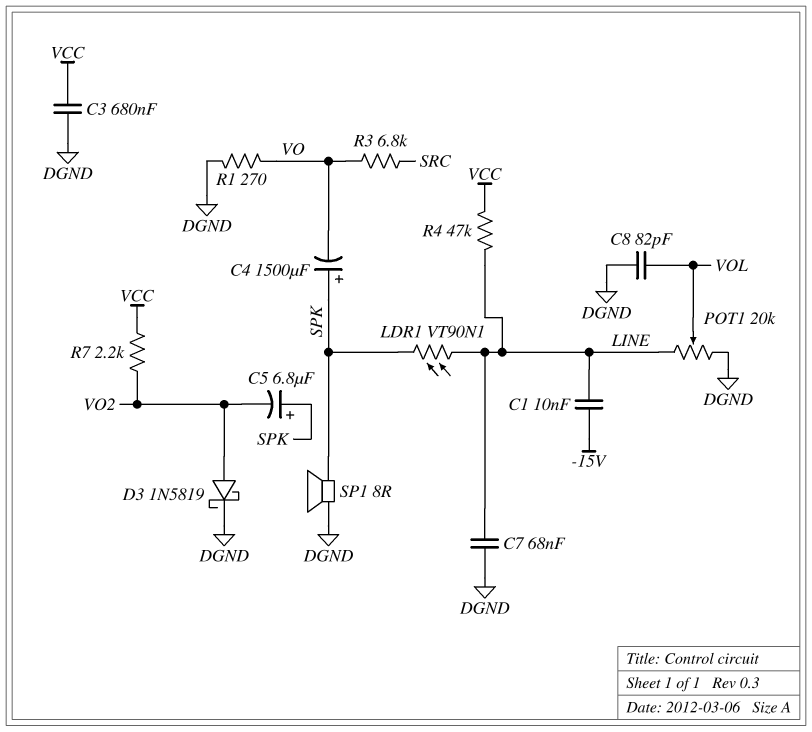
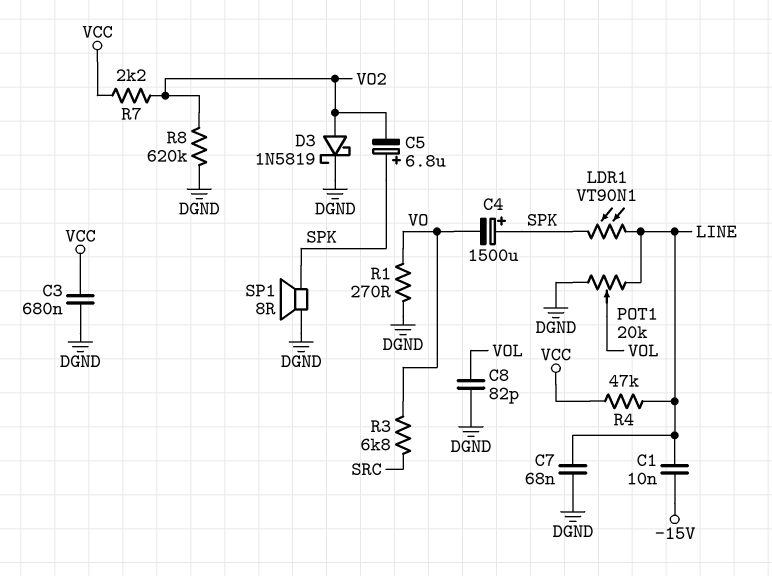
R8: none -> 620k (DGND, VO2)

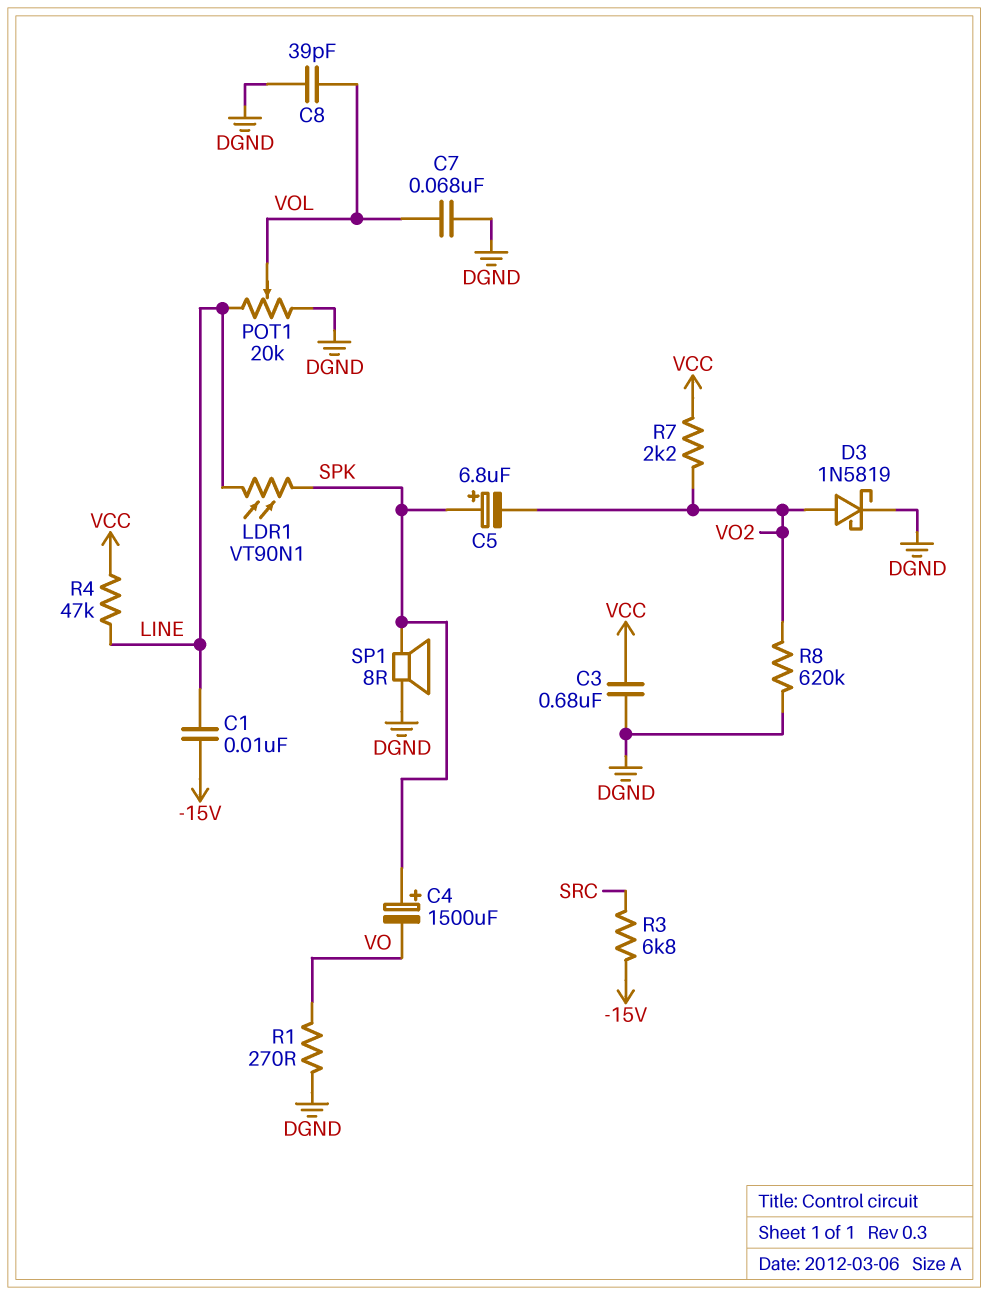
C7: 68nF (DGND, LINE) -> 68nF (DGND, VOL)
C8: 82pF (DGND, VOL) -> 39pF (DGND, VOL)
R3: 6.8k (SRC, VO) -> 6.8k (-15V, SRC)

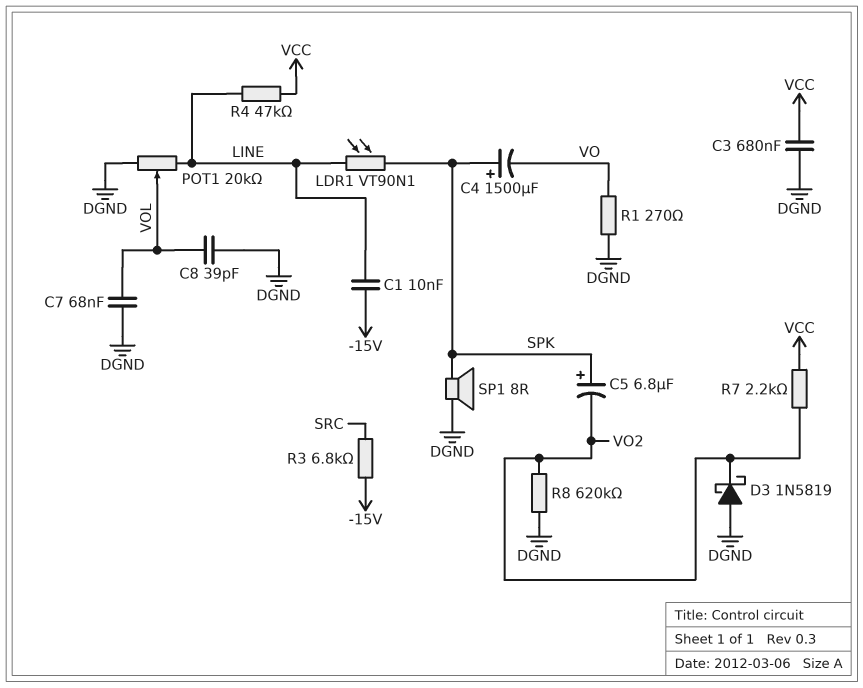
D3: schottky 1N5819 (A VO2, K DGND) -> schottky 1N5819 (A DGND, K VO2)

